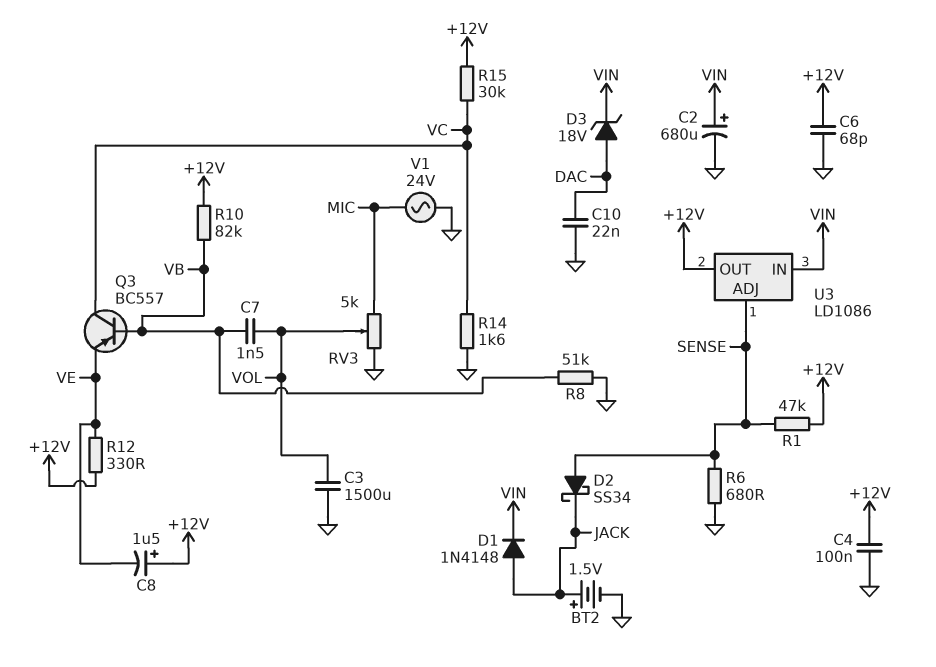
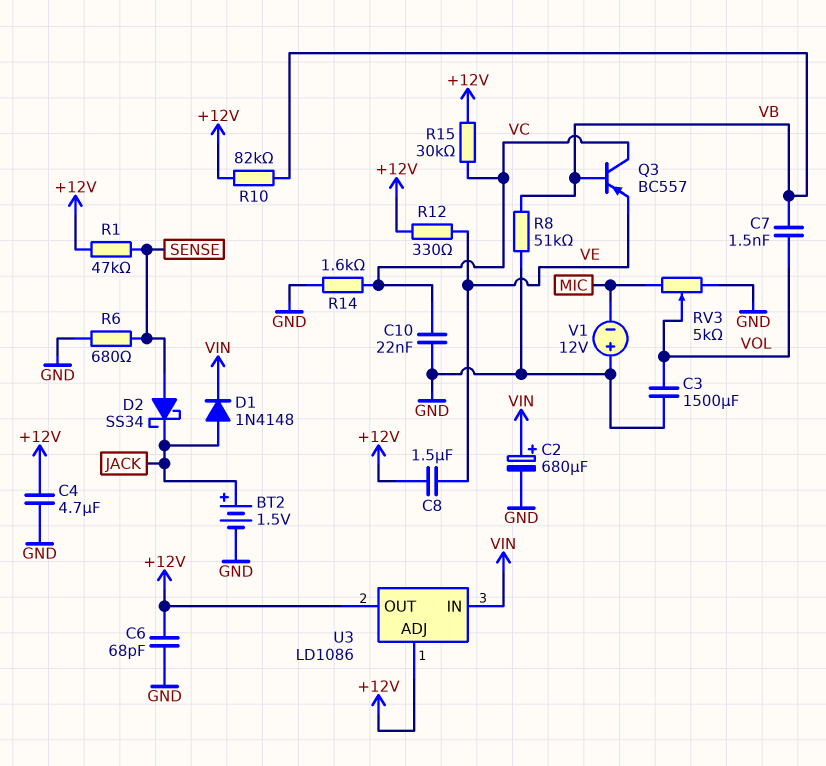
C4: 100nF (+12V, GND) -> 4.7uF (+12V, GND)
C8: 1.5uF (plus +12V, minus VE) -> 1.5uF (+12V, VE)
C10: 22nF (DAC, GND) -> 22nF (GND, VC)
D3: zener 18V (A DAC, K VIN) -> none
U3 pin ADJ: SENSE -> +12V
V1: AC 24V (GND, MIC) -> 12V (plus GND, minus MIC)

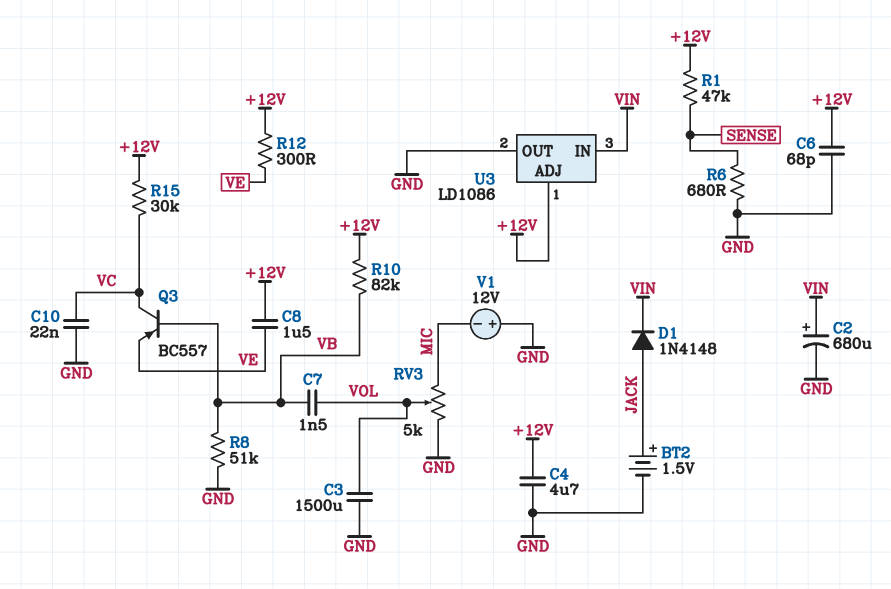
D2: schottky SS34 (A SENSE, K JACK) -> none
R12: 330 (+12V, VE) -> 300 (+12V, VE)
R14: 1.6k (GND, VC) -> none
U3 pin OUT: +12V -> GND

